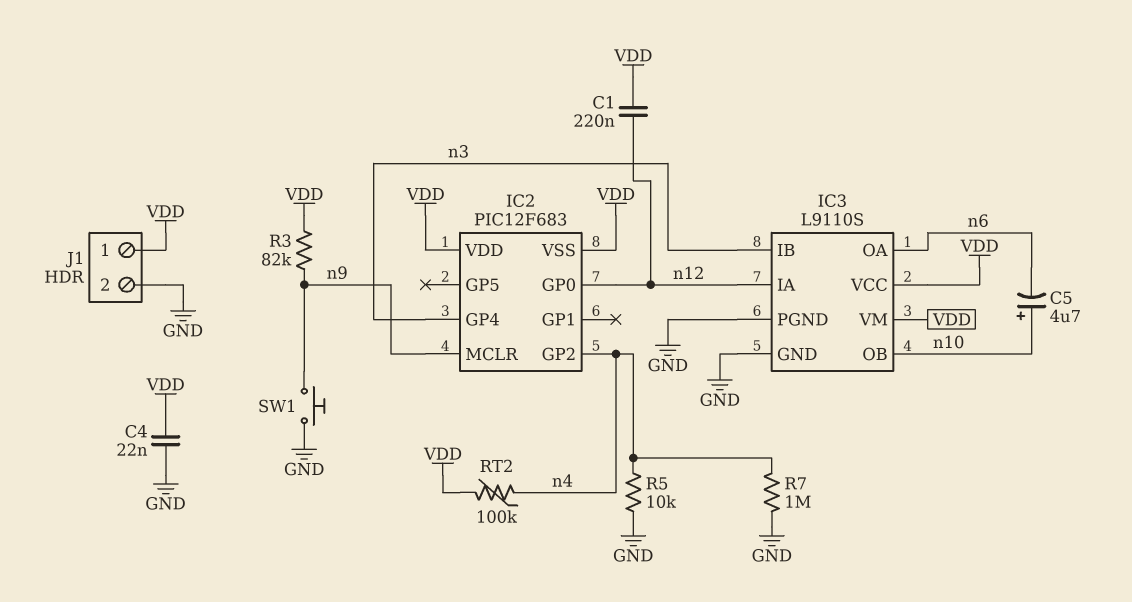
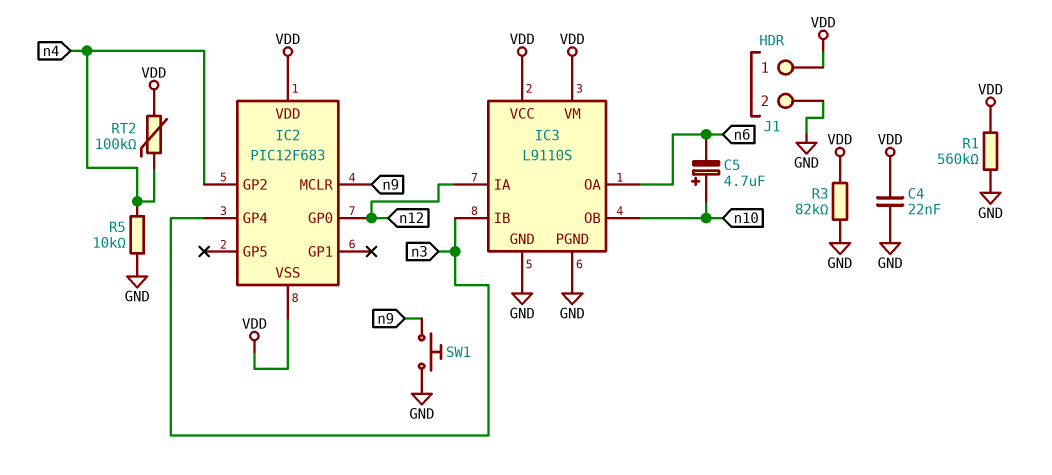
C1: 220nF (VDD, n12) -> none
R1: none -> 560k (GND, VDD)
R3: 82k (VDD, n9) -> 82k (GND, VDD)
R7: 1M (GND, n4) -> none

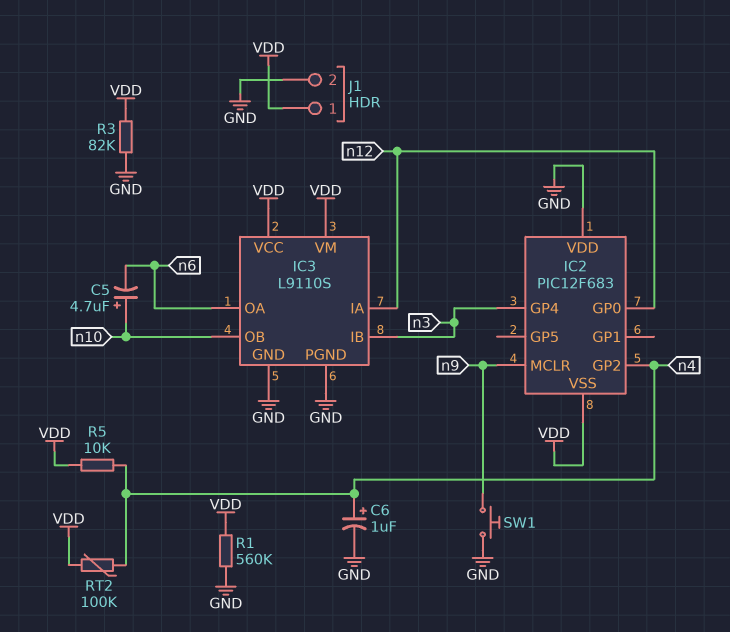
C4: 22nF (GND, VDD) -> none
C6: none -> 1uF (plus n4, minus GND)
IC2 pin VDD: VDD -> GND
R5: 10k (GND, n4) -> 10k (VDD, n4)

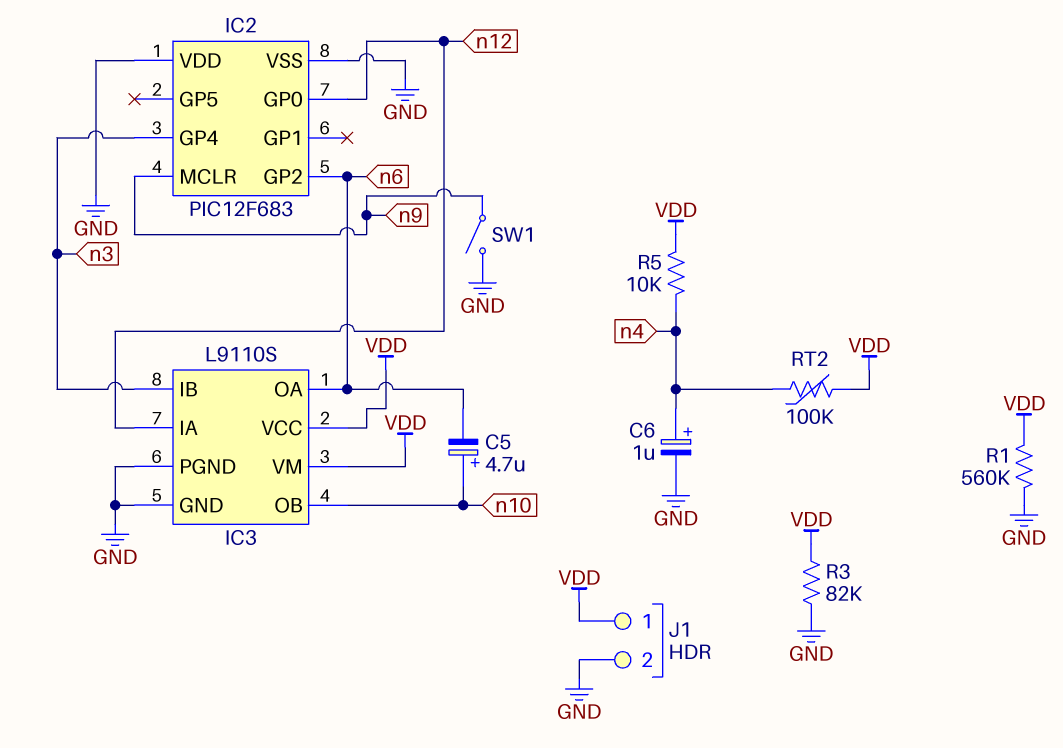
IC2 pin GP2: n4 -> n6
IC2 pin VSS: VDD -> GND
SW1: button (GND, n9) -> switch (GND, n9)

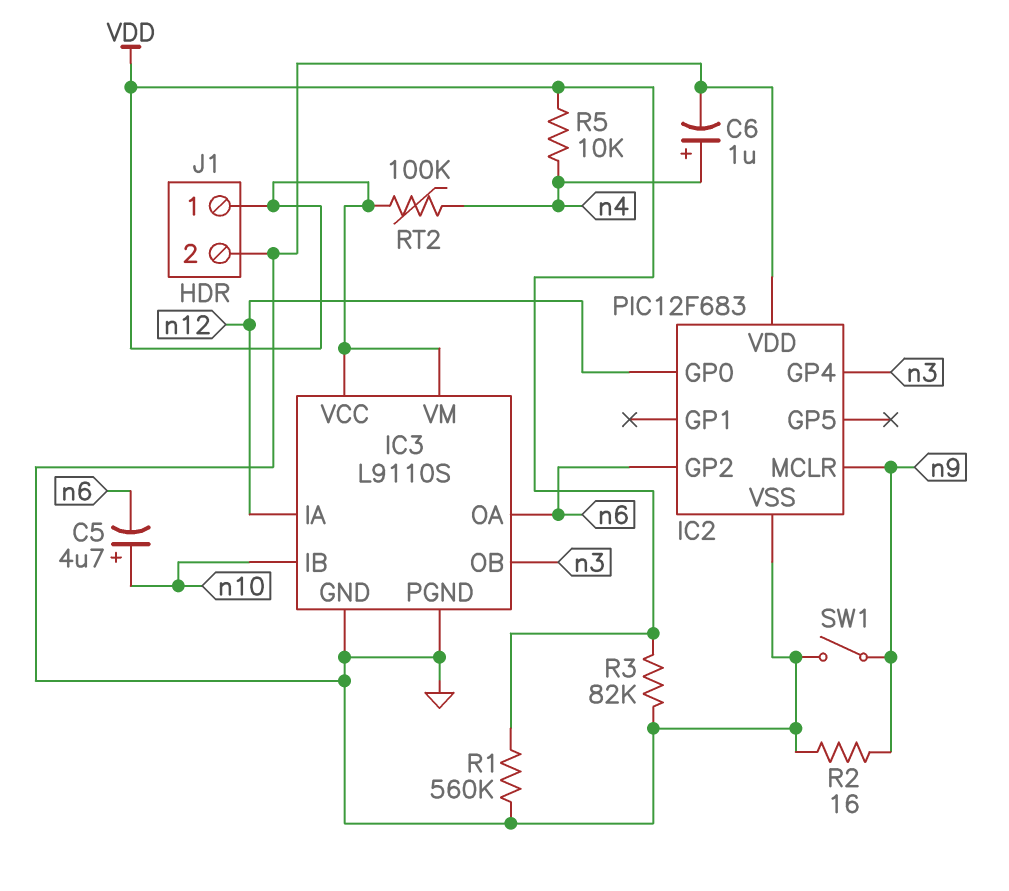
IC3 pin IB: n3 -> n10
IC3 pin OB: n10 -> n3
R2: none -> 16 (GND, n9)

